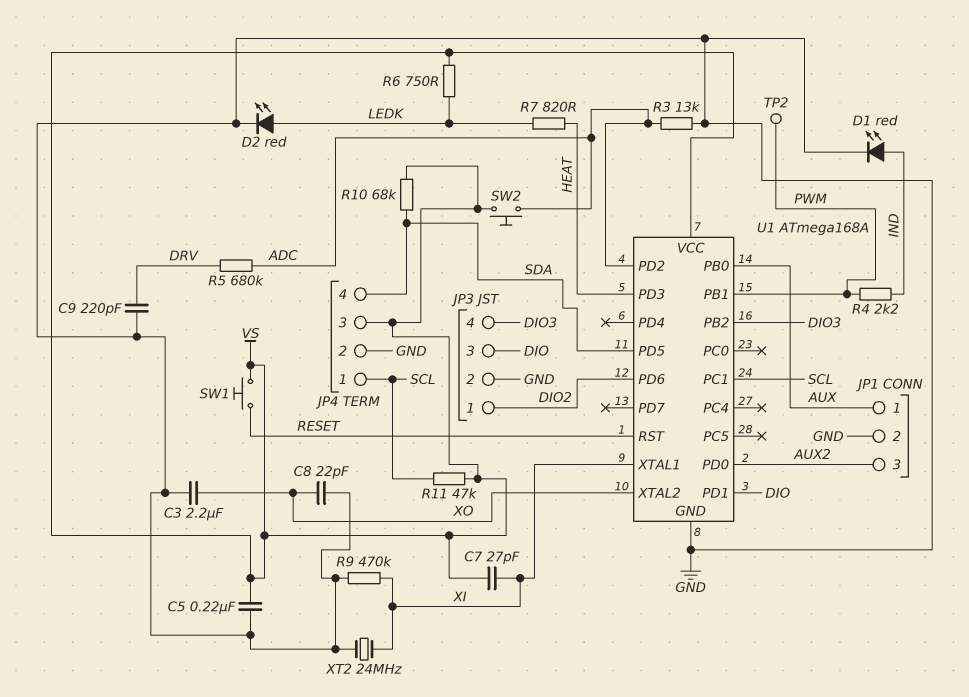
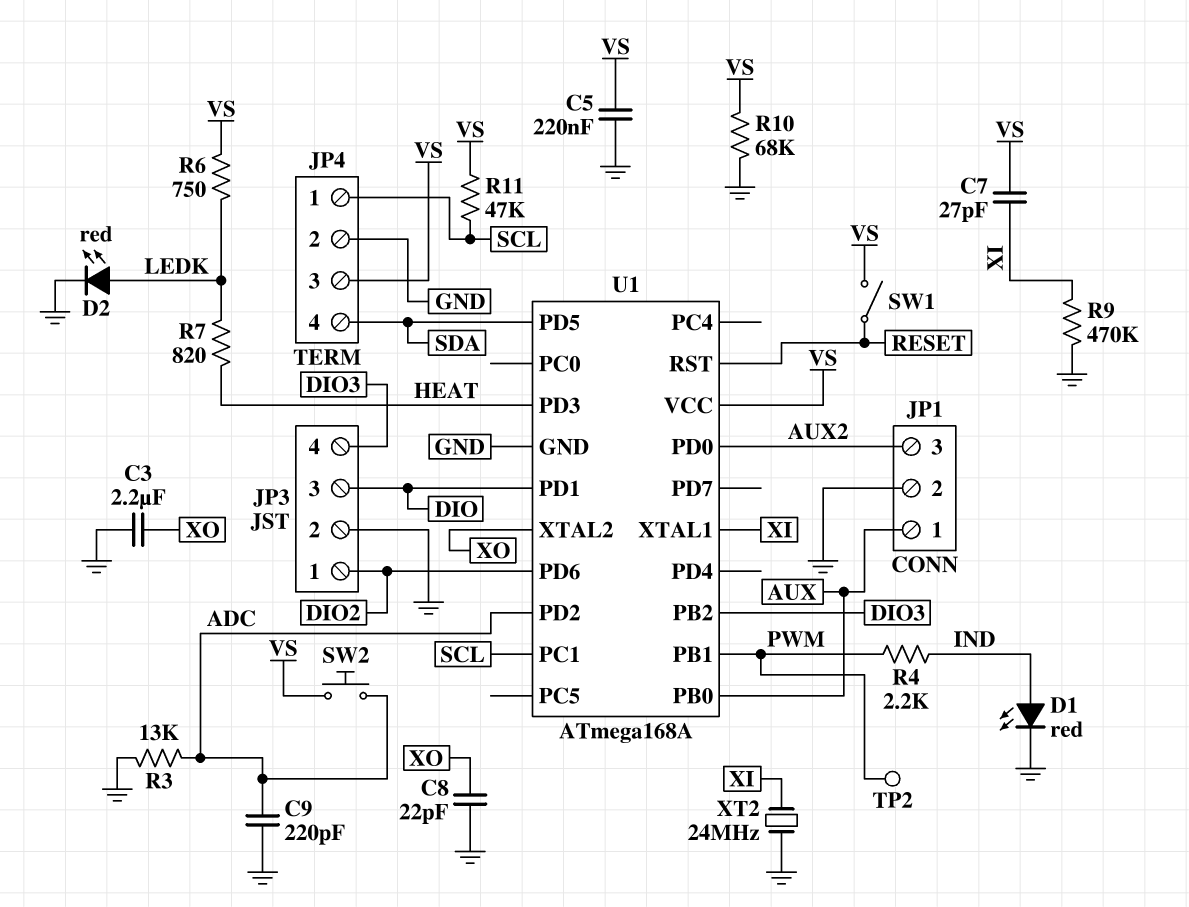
C9: 220pF (DRV, GND) -> 220pF (ADC, GND)
R5: 680k (ADC, DRV) -> none
R10: 68k (SDA, VS) -> 68k (GND, VS)
SW1: button (RESET, VS) -> switch (RESET, VS)

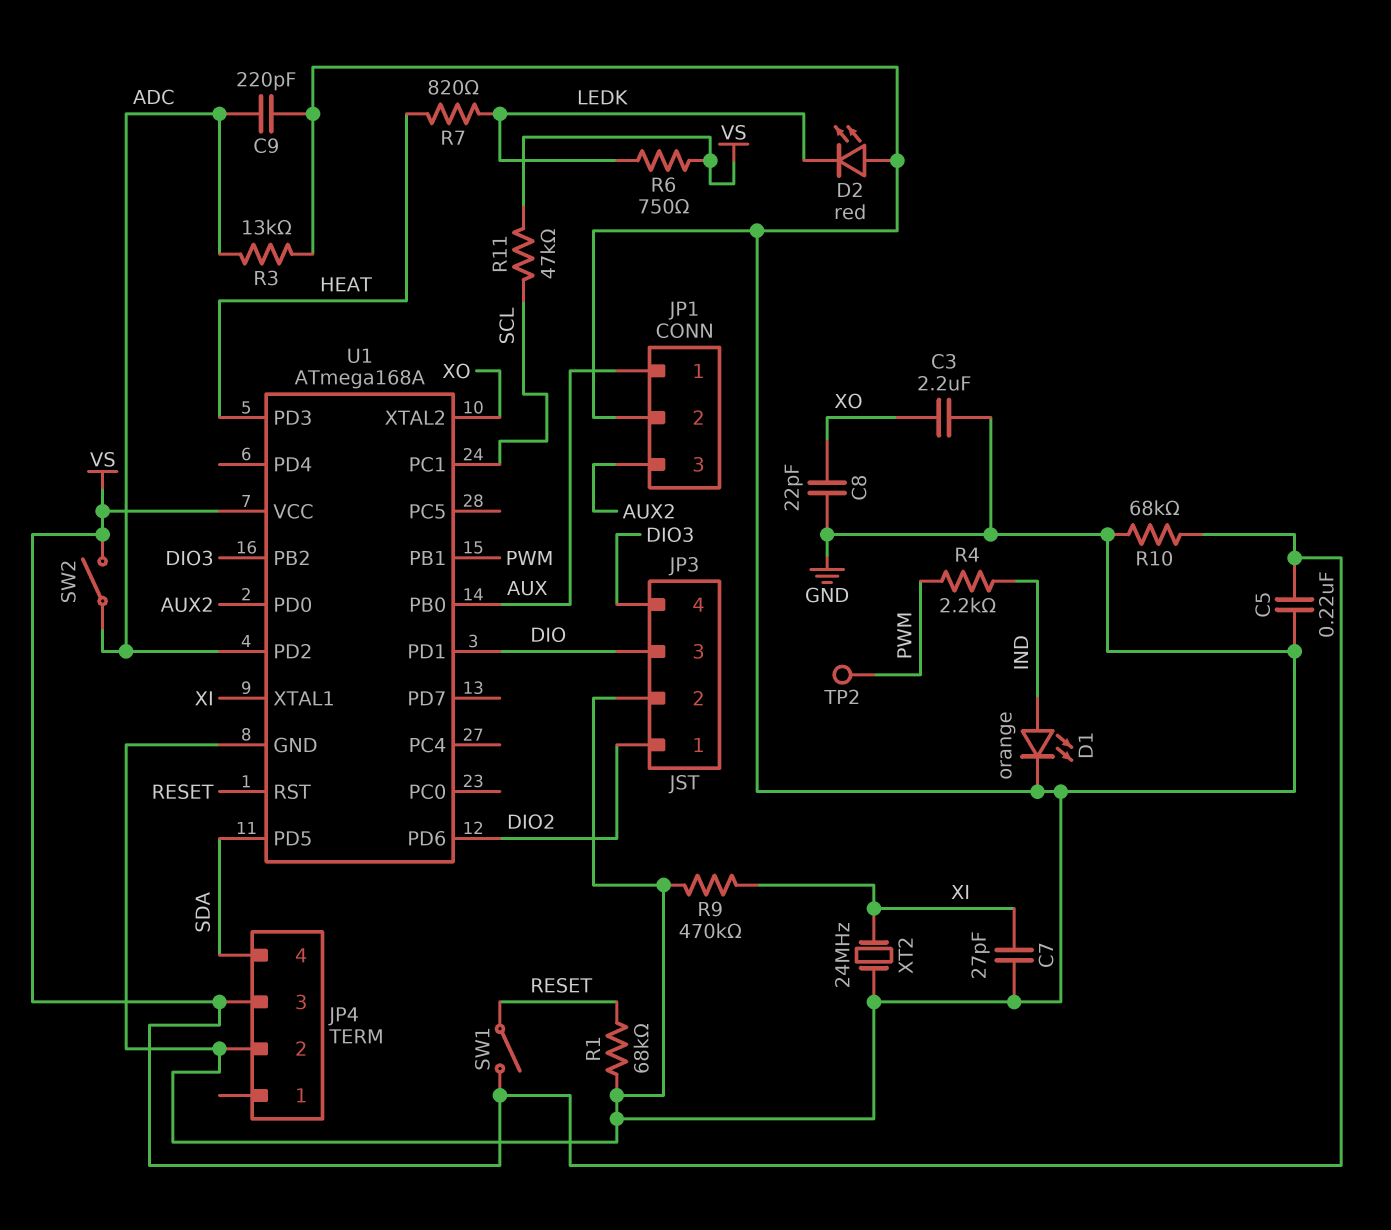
C7: 27pF (VS, XI) -> 27pF (GND, XI)
D1: LED red (A IND, K GND) -> LED orange (A IND, K GND)
D2: LED red (A LEDK, K GND) -> LED red (A GND, K LEDK)
JP4 pin 1: SCL -> none
R1: none -> 68k (GND, RESET)
SW2: button (ADC, VS) -> switch (ADC, VS)

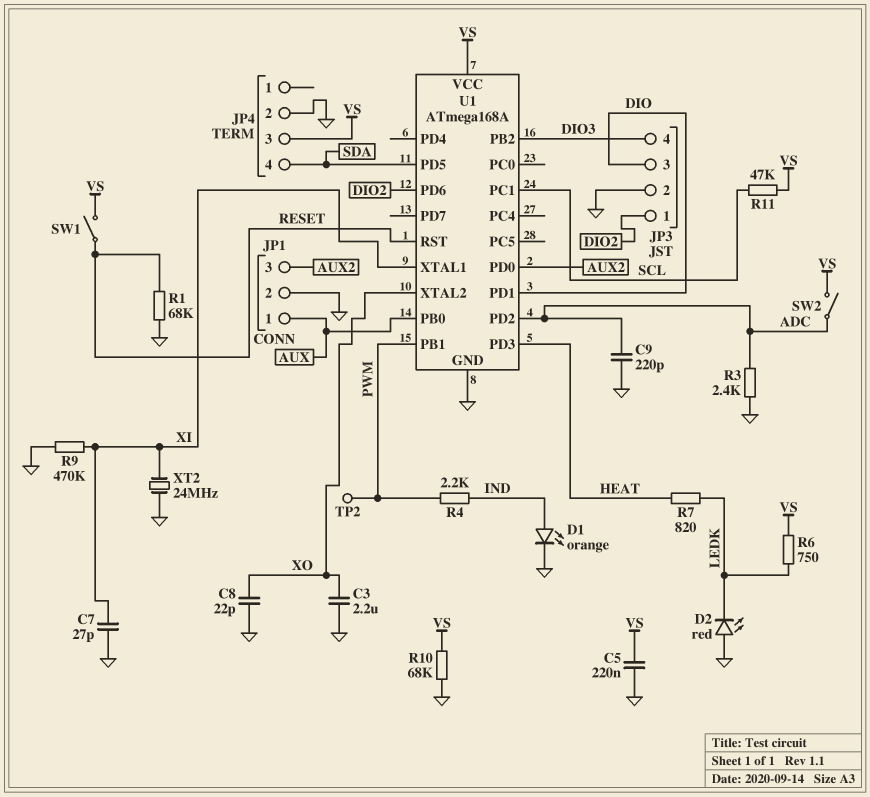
R3: 13k (ADC, GND) -> 2.4k (ADC, GND)

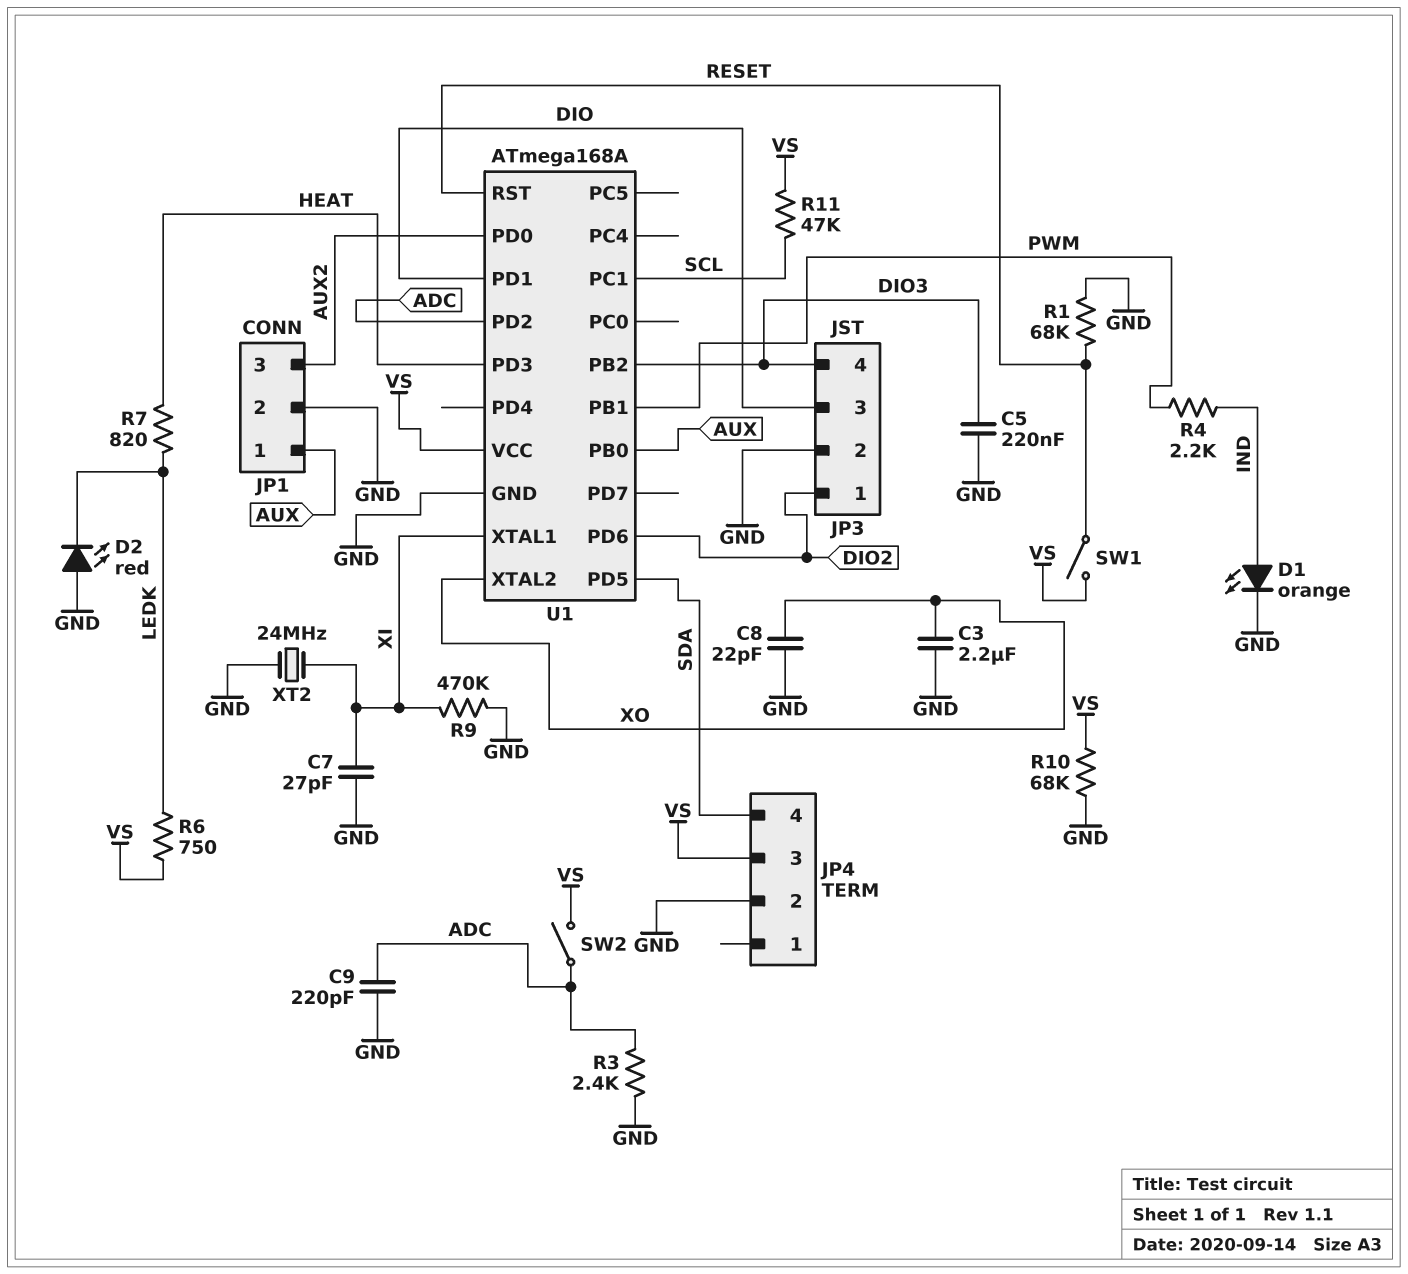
C5: 220nF (GND, VS) -> 220nF (DIO3, GND)
TP2: test point (PWM) -> none

